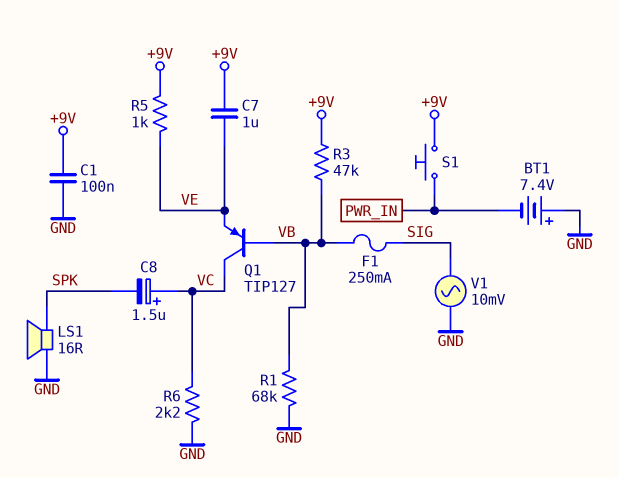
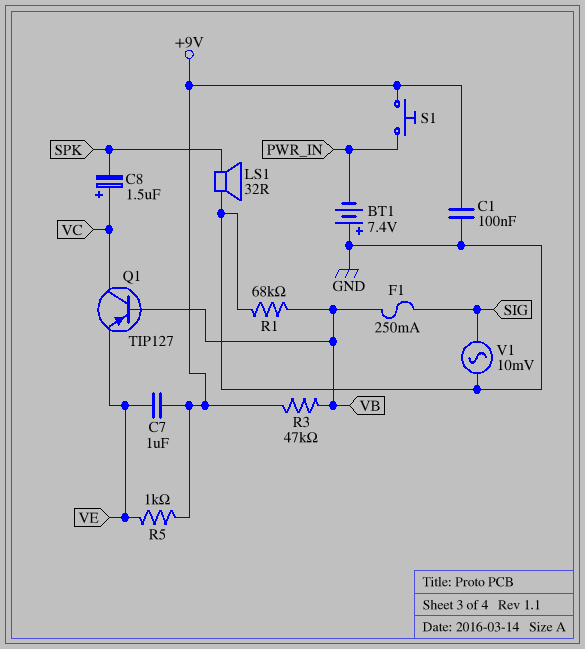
LS1: speaker 16R (GND, SPK) -> speaker 32R (GND, SPK)
R6: 2.2k (GND, VC) -> none

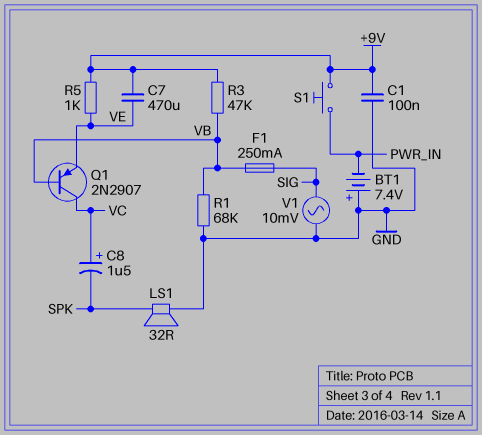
C7: 1uF (+9V, VE) -> 470uF (+9V, VE)
Q1: PNP TIP127 (B VB, C VC, E VE) -> PNP 2N2907 (B VB, C VC, E VE)

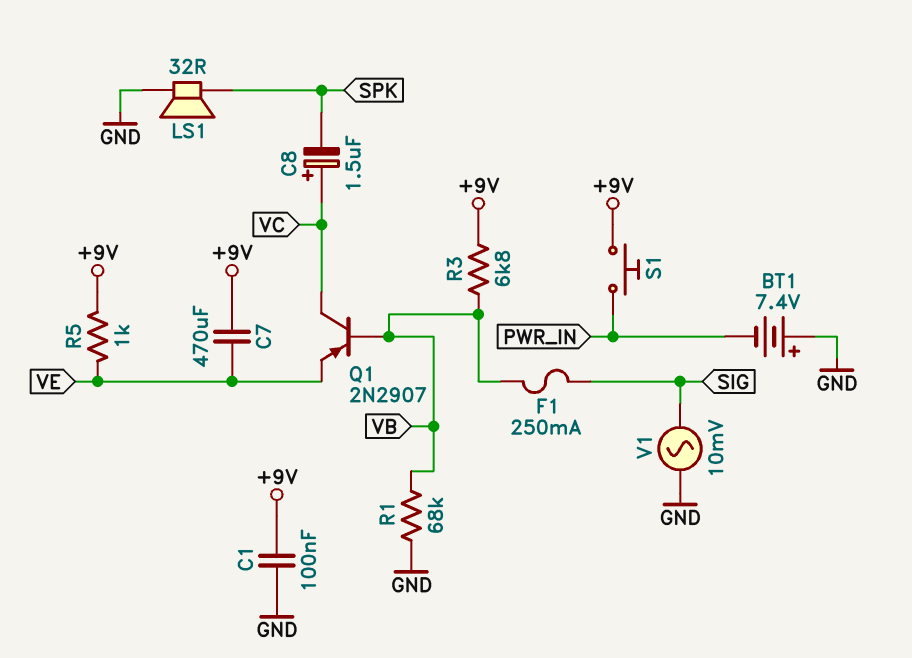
R3: 47k (+9V, VB) -> 6.8k (+9V, VB)

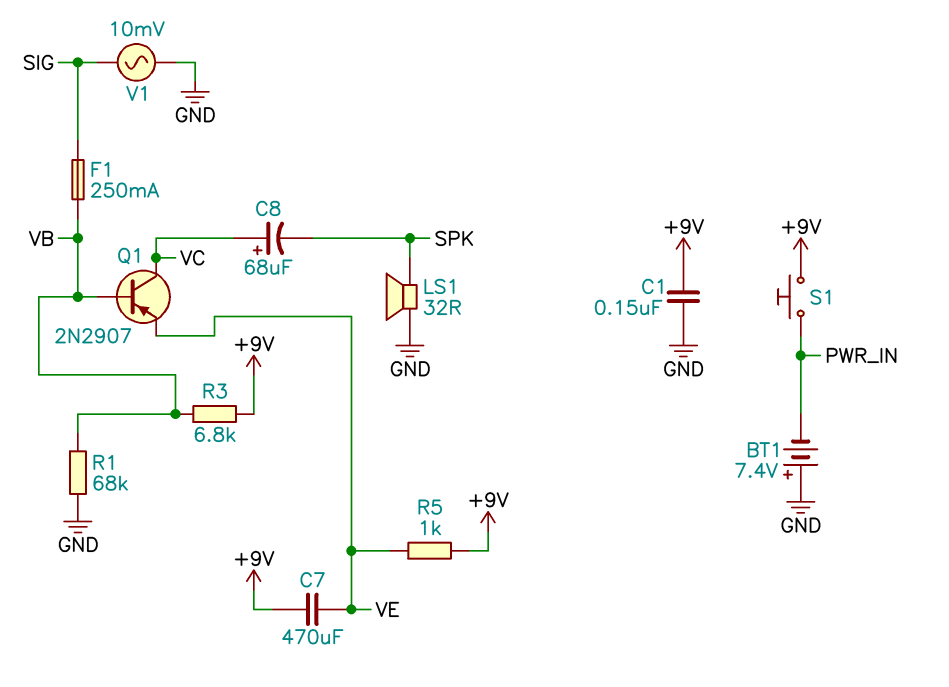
C1: 100nF (+9V, GND) -> 150nF (+9V, GND)
C8: 1.5uF (plus VC, minus SPK) -> 68uF (plus VC, minus SPK)

